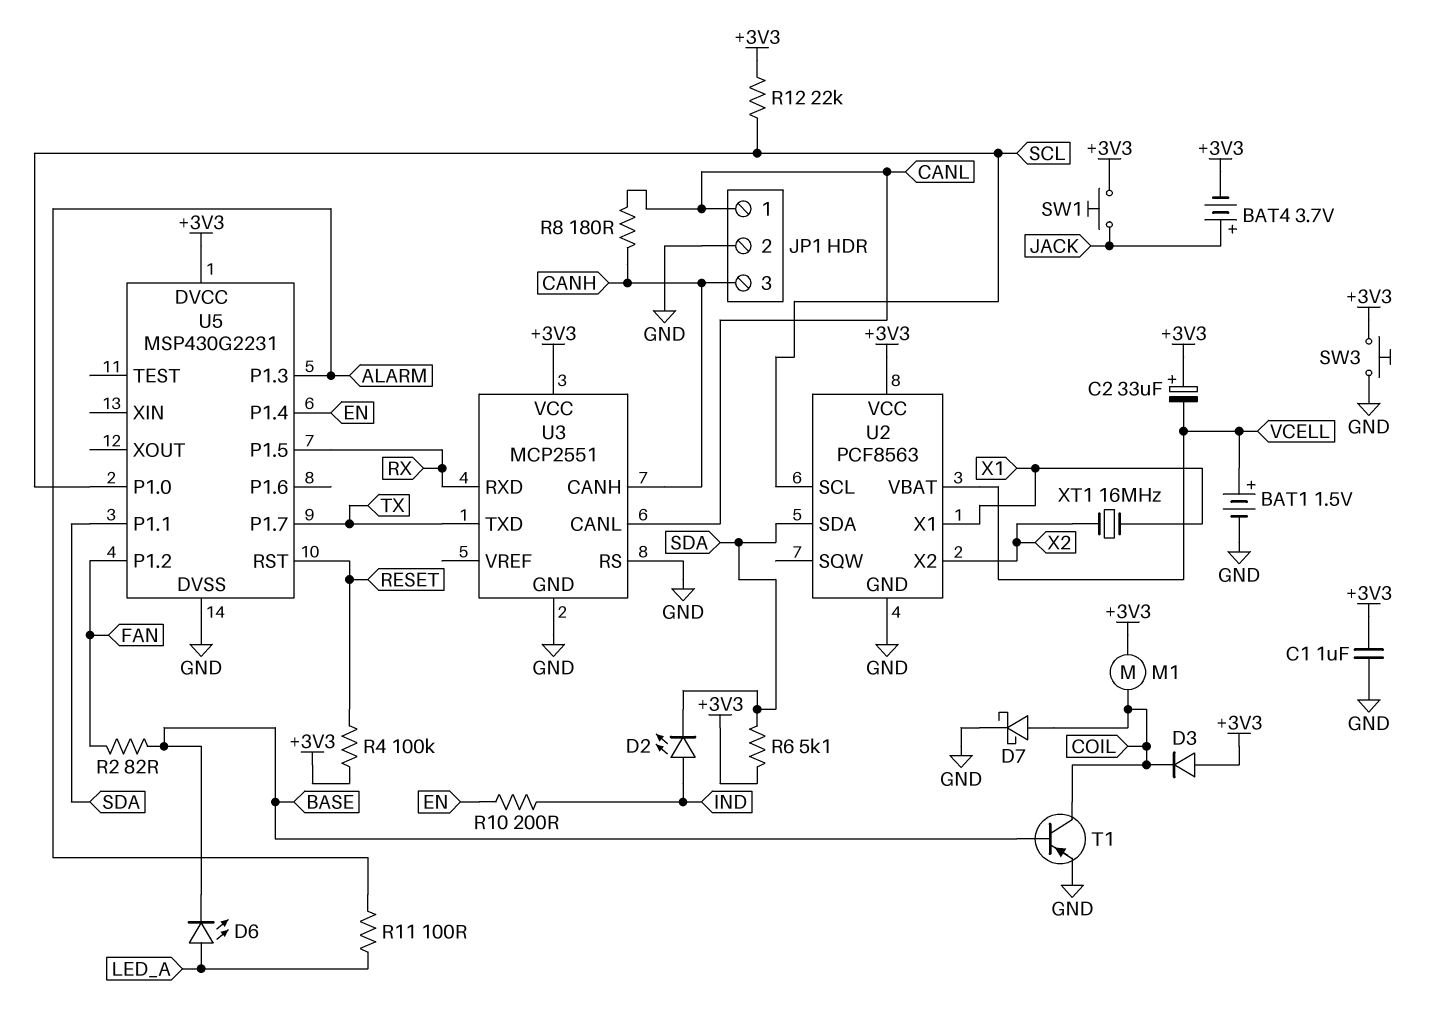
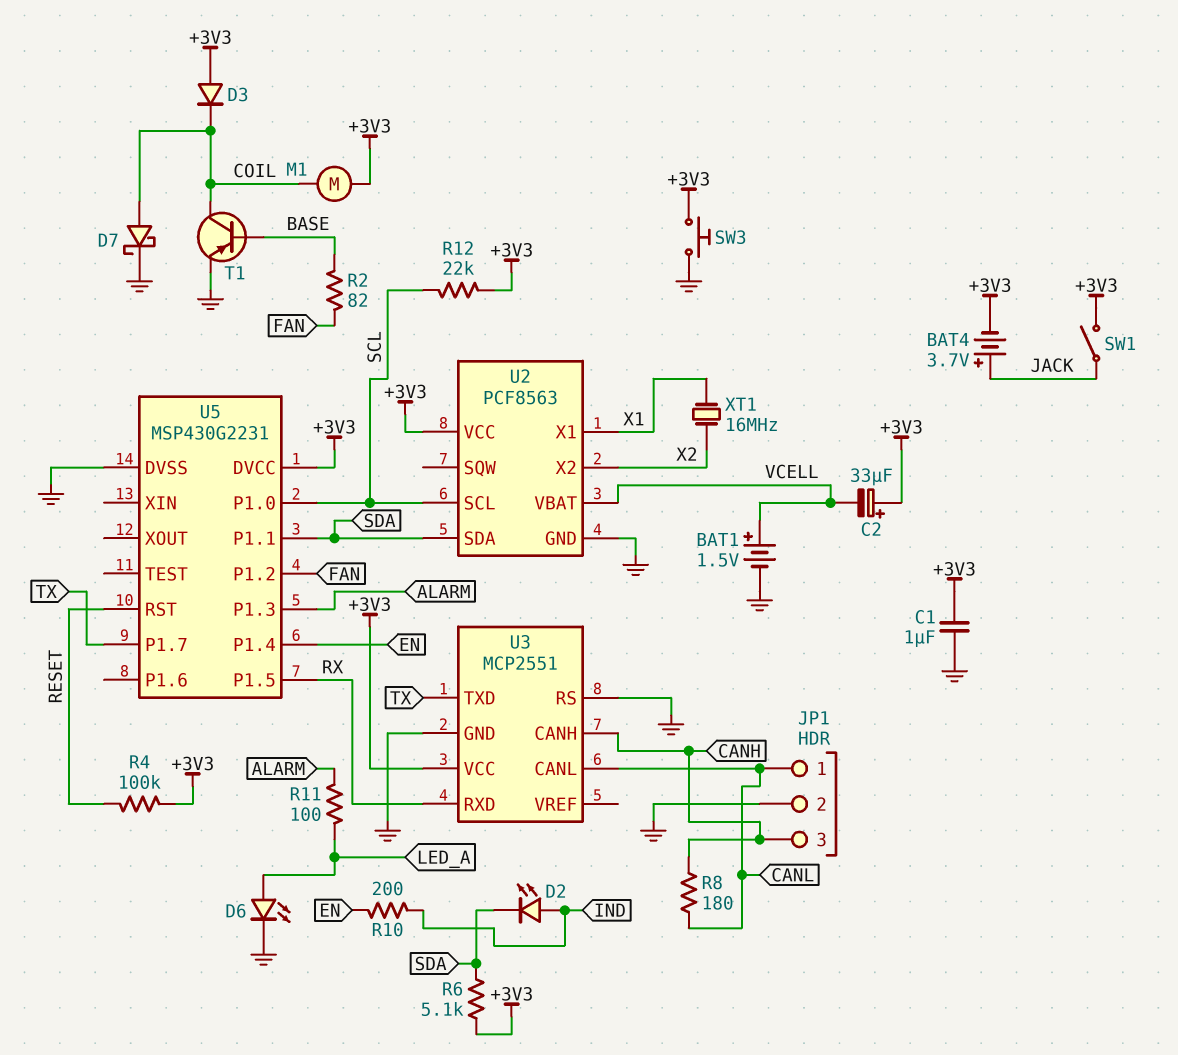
D6: LED (A LED_A, K BASE) -> LED (A LED_A, K GND)
SW1: button (+3V3, JACK) -> switch (+3V3, JACK)

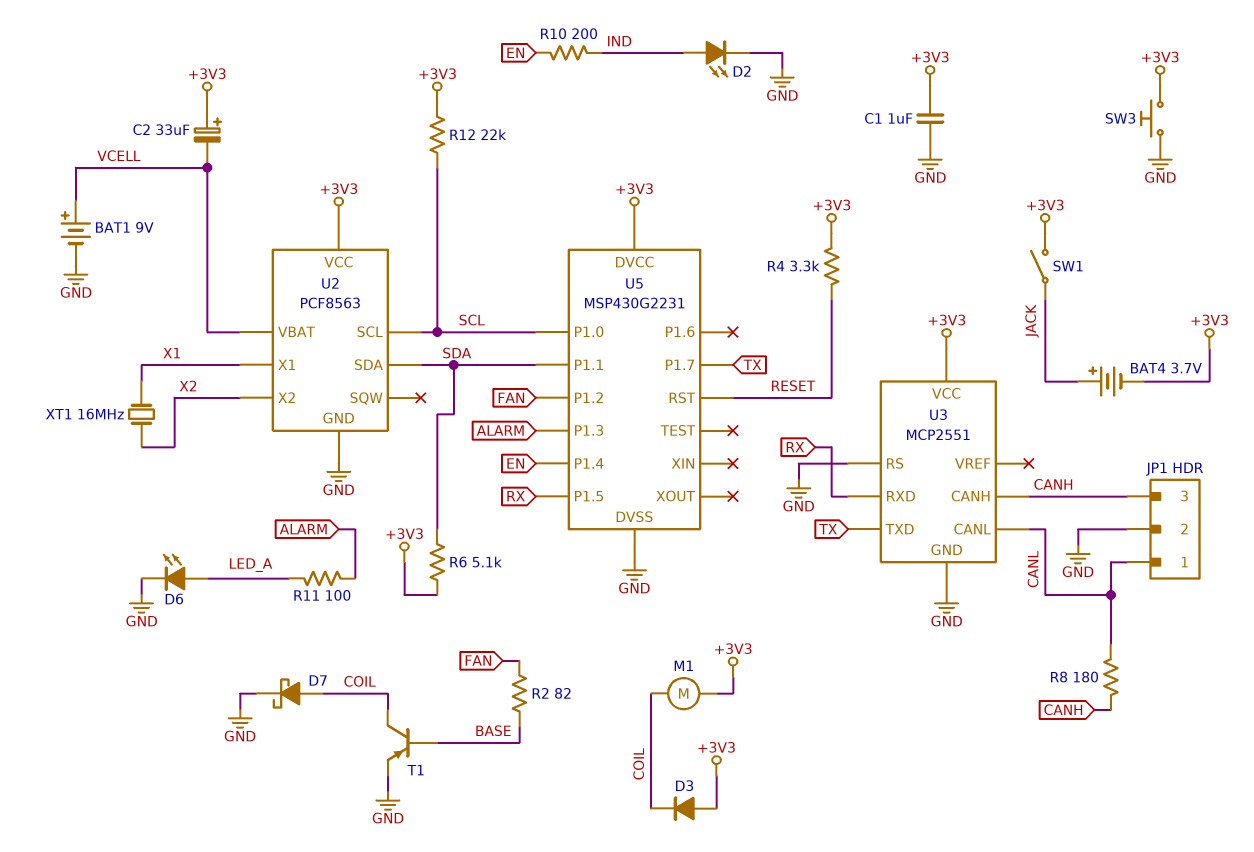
BAT1: 1.5V (plus VCELL, minus GND) -> 9V (plus VCELL, minus GND)
D2: LED (A IND, K SDA) -> LED (A IND, K GND)
R4: 100k (+3V3, RESET) -> 3.3k (+3V3, RESET)

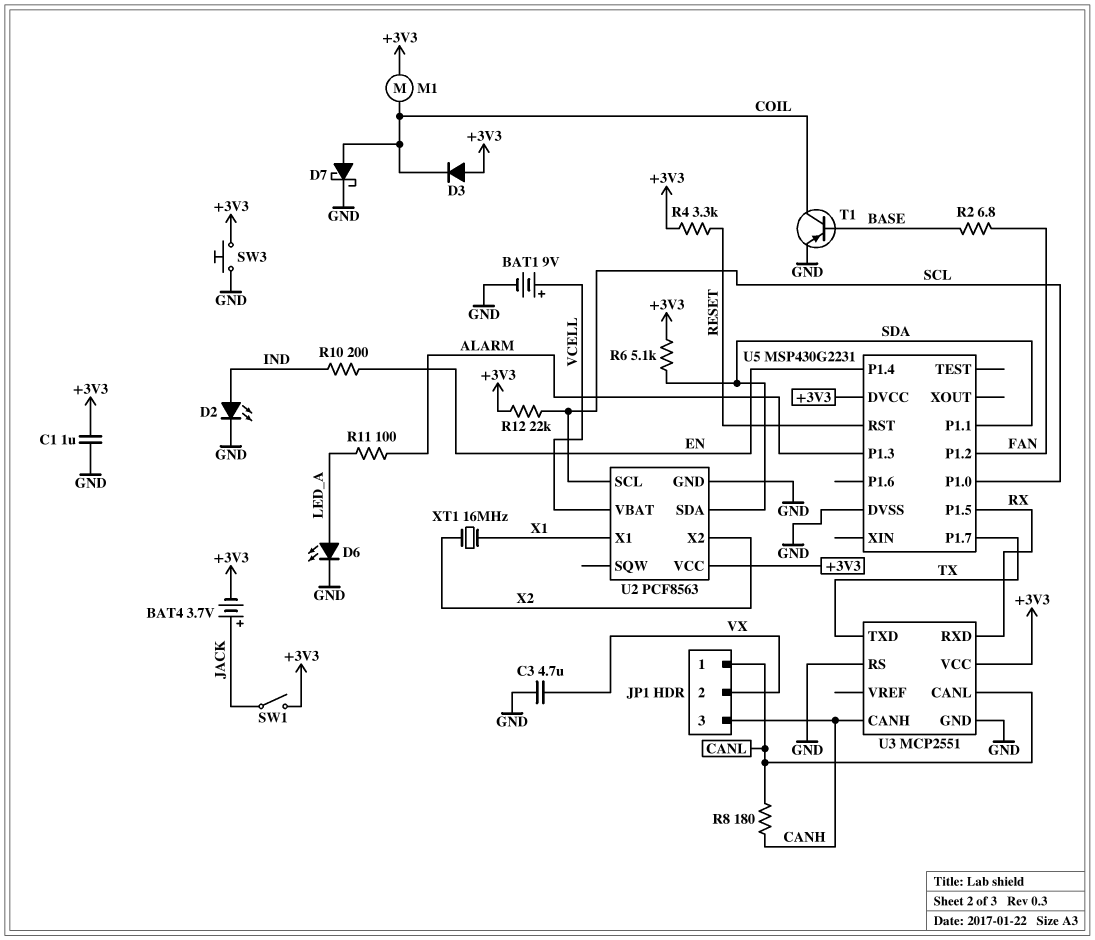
C2: 33uF (plus +3V3, minus VCELL) -> none
C3: none -> 4.7uF (GND, VX)
JP1 pin 2: GND -> VX
R2: 82 (BASE, FAN) -> 6.8 (BASE, FAN)

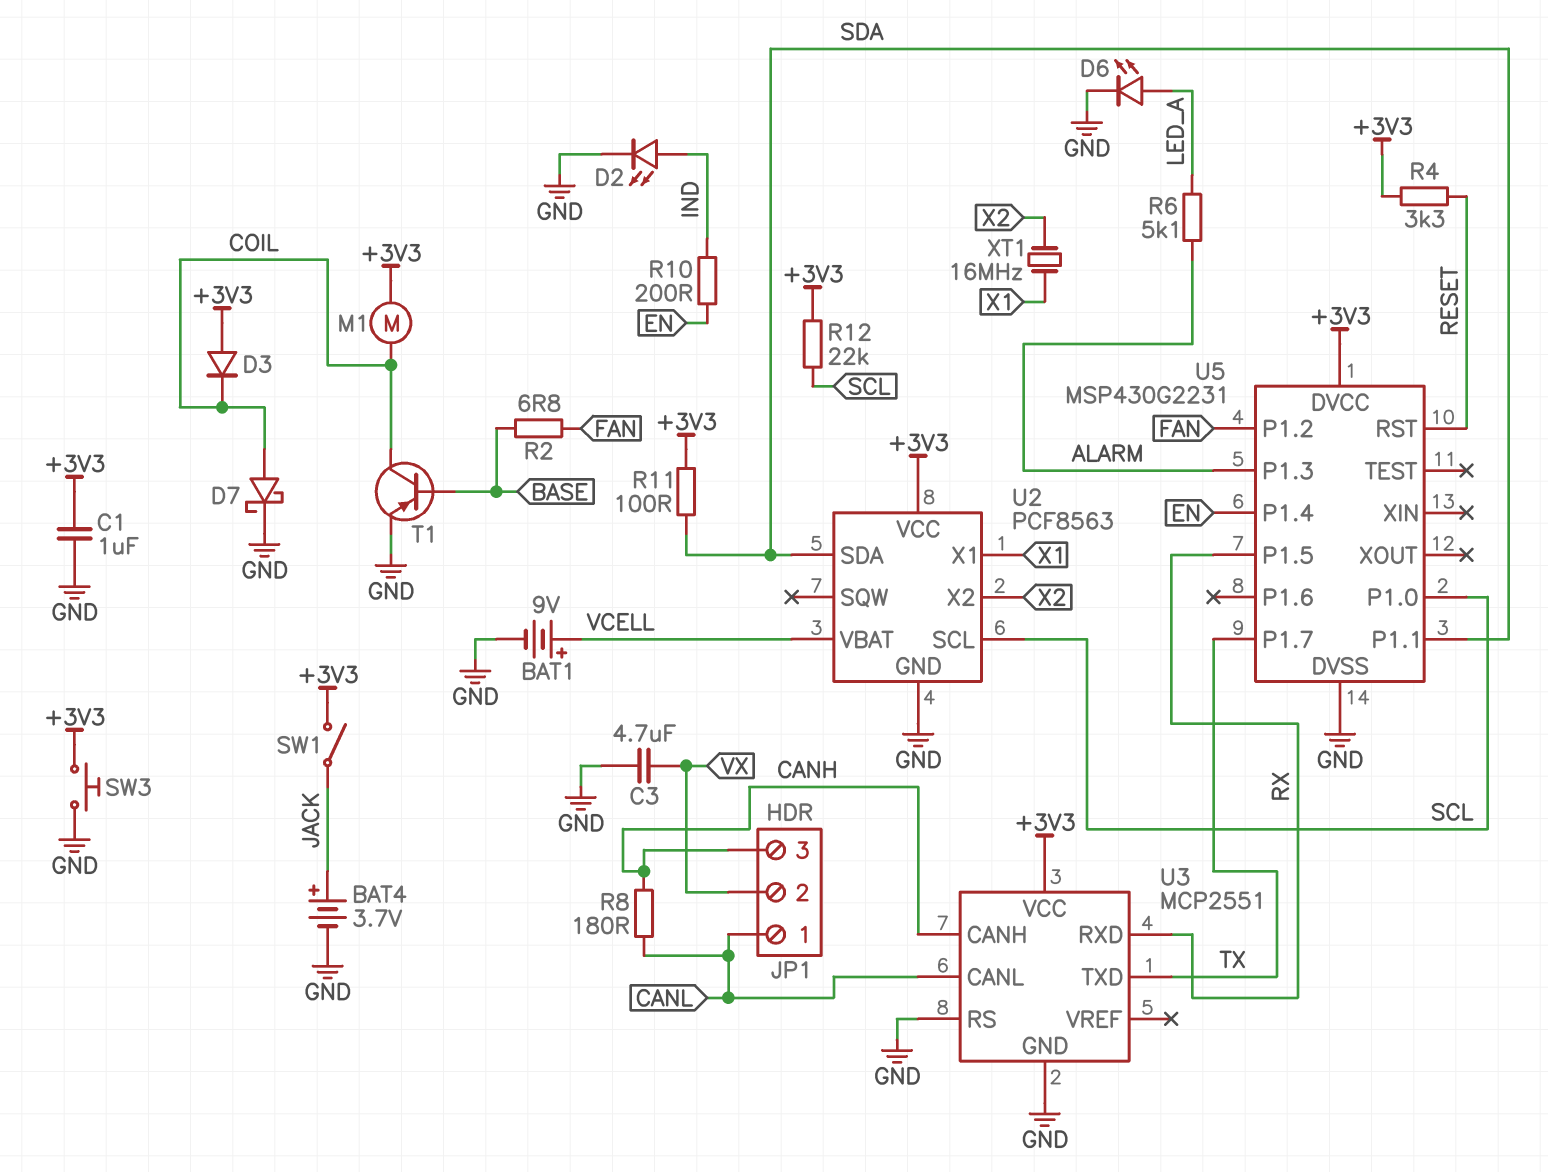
BAT4: 3.7V (plus JACK, minus +3V3) -> 3.7V (plus JACK, minus GND)
R6: 5.1k (+3V3, SDA) -> 5.1k (ALARM, LED_A)
R11: 100 (ALARM, LED_A) -> 100 (+3V3, SDA)

